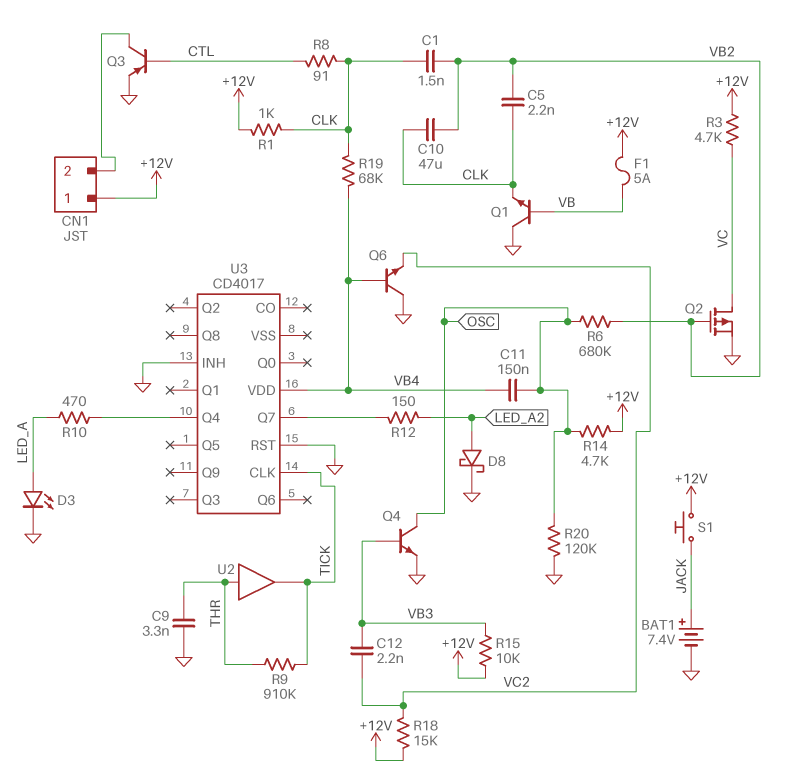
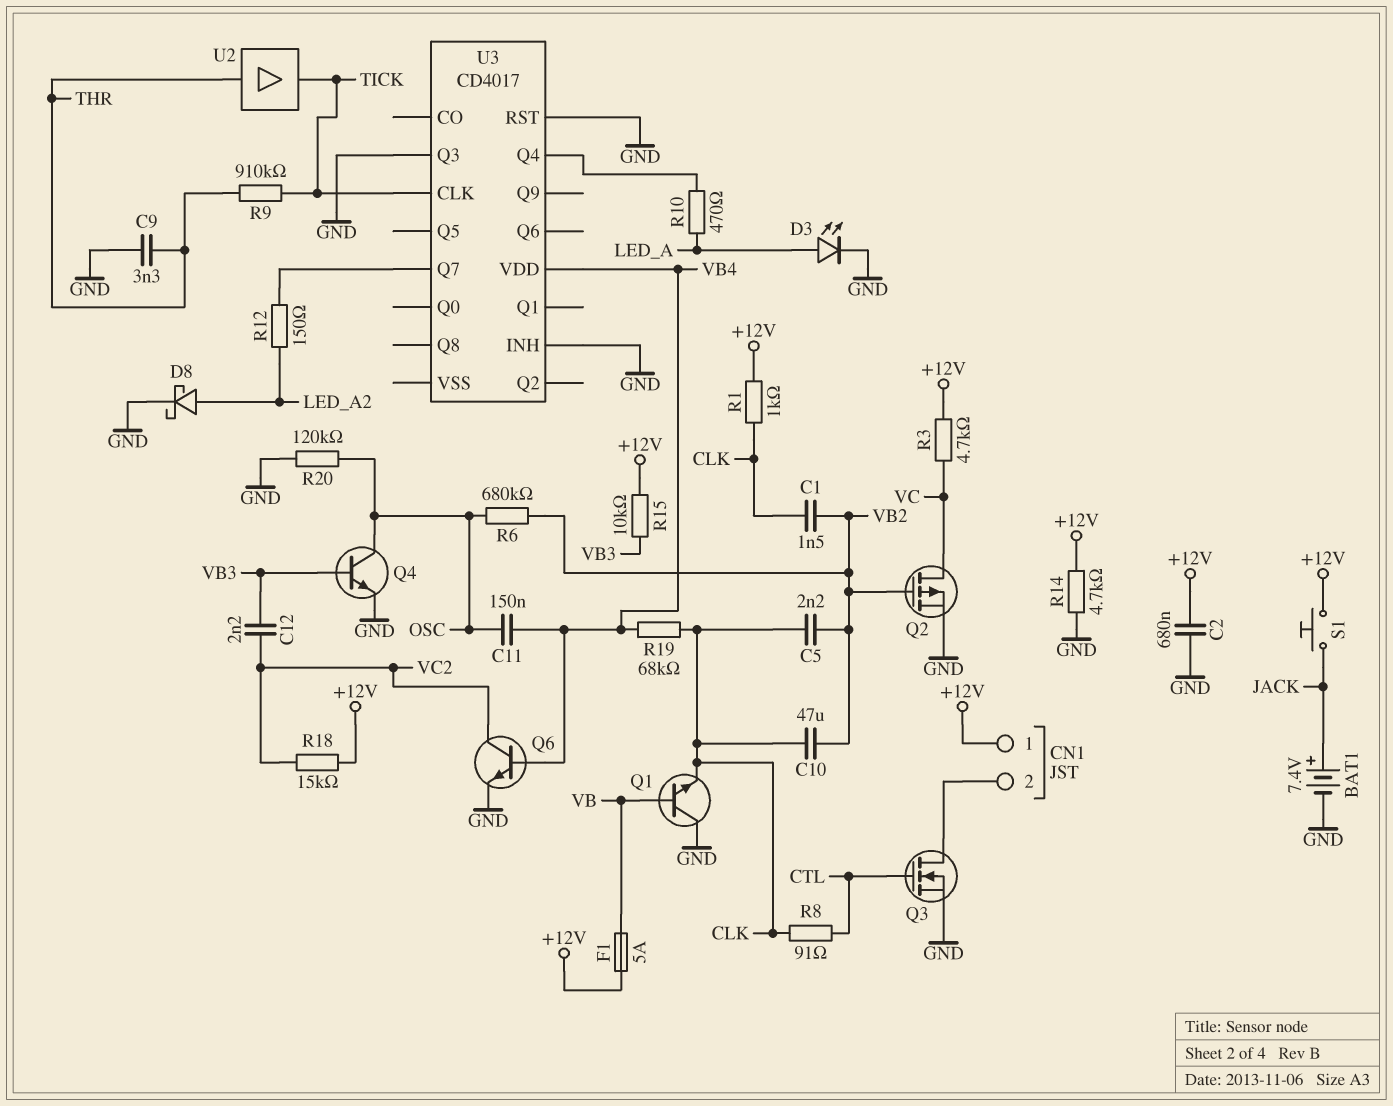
C2: none -> 680nF (+12V, GND)
Q3: PNP (B CTL, C CN1/2, E GND) -> NMOS (G CTL, D CN1/2, S GND)
Q6: NPN (B VB4, C GND, E VC2) -> NPN (B VB4, C VC2, E GND)
R14: 4.7k (+12V, OSC) -> 4.7k (+12V, GND)
U3 pin Q3: none -> GND

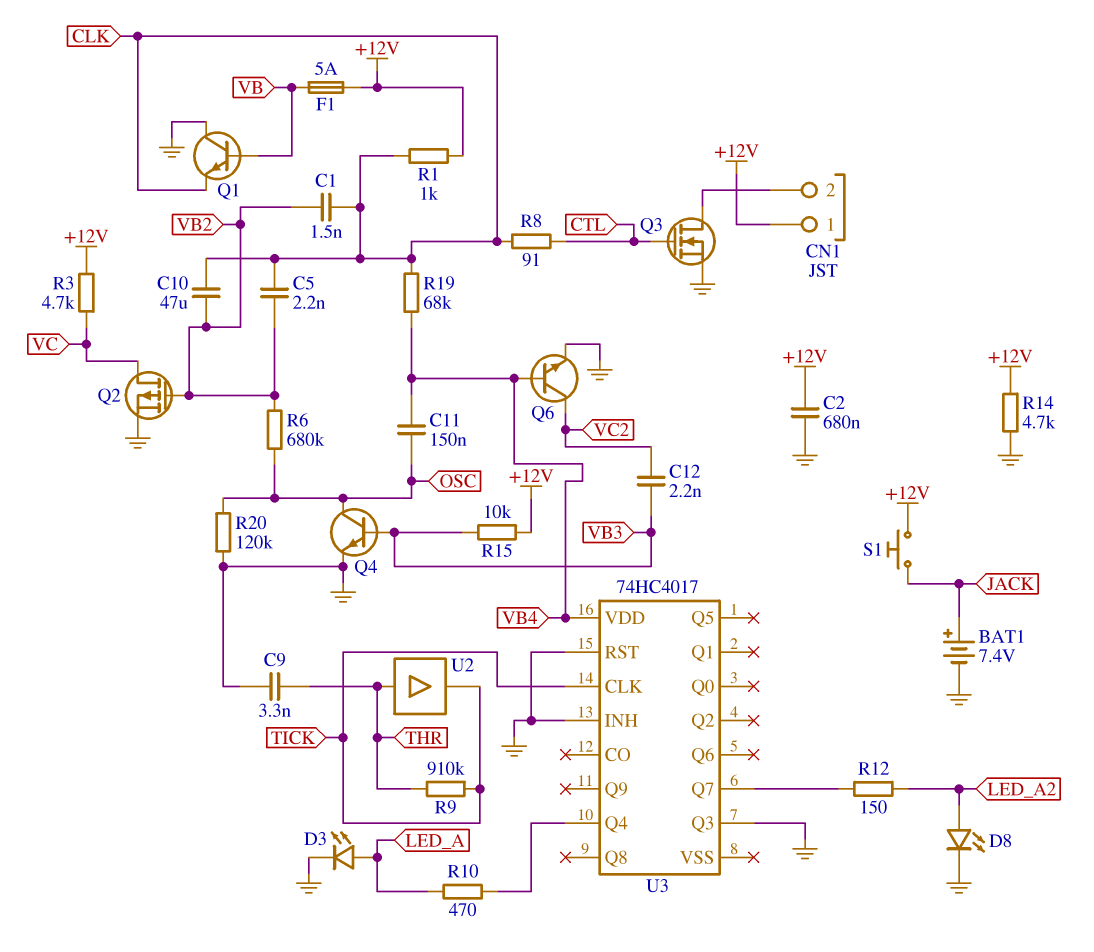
D8: schottky (A LED_A2, K GND) -> LED (A LED_A2, K GND)
R18: 15k (+12V, VC2) -> none
U3: CD4017 -> 74HC4017

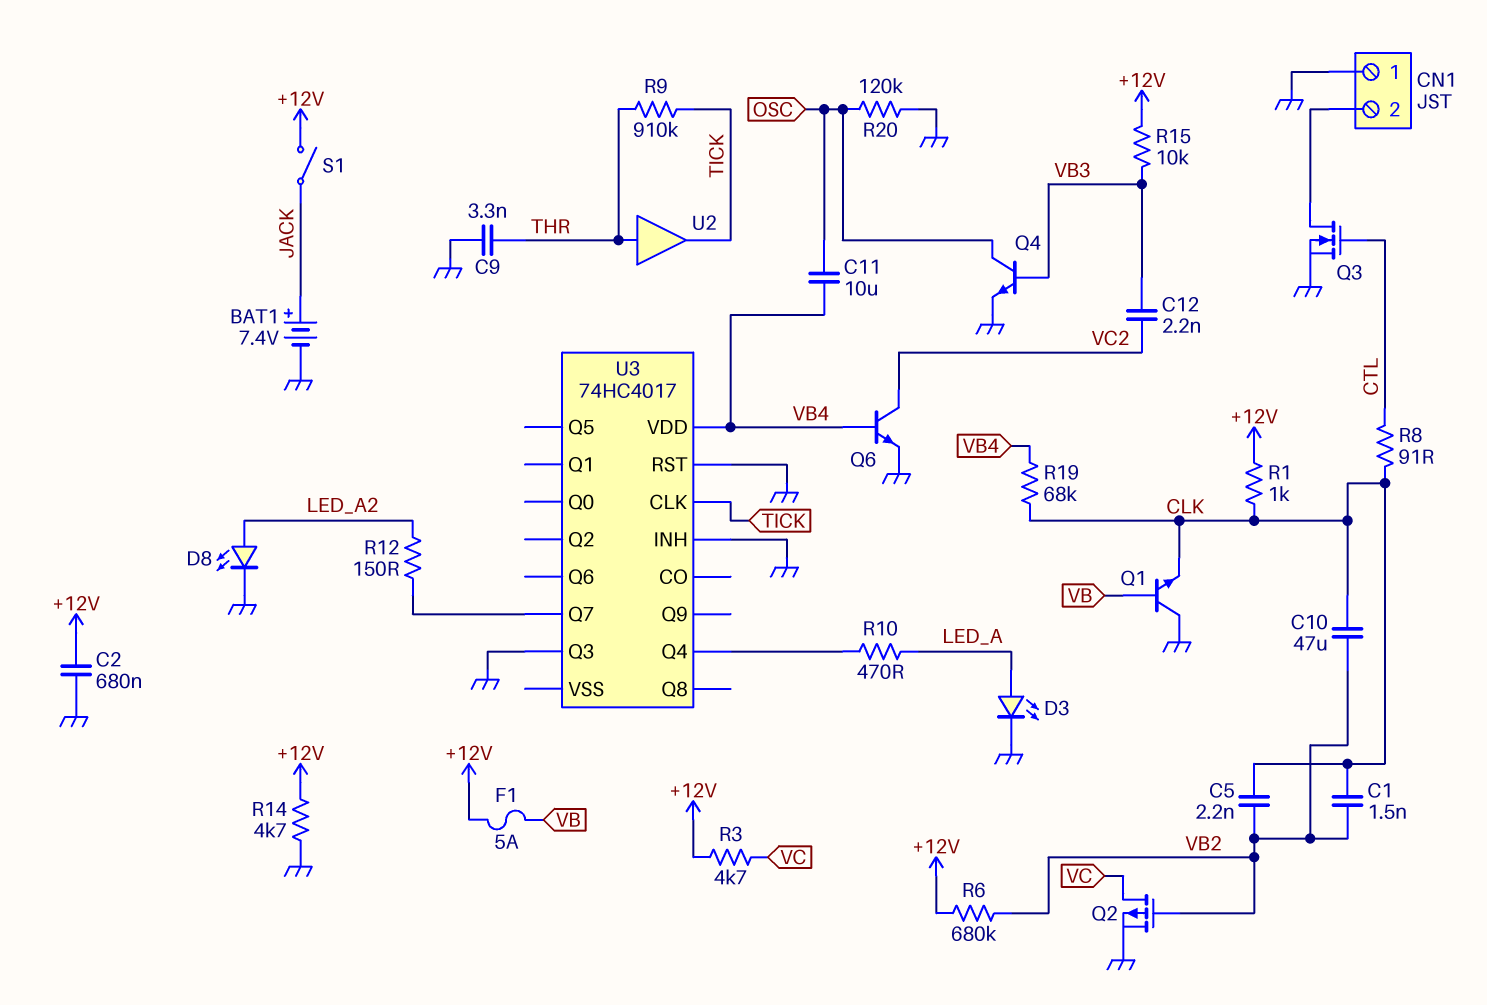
C11: 150nF (OSC, VB4) -> 10uF (OSC, VB4)
CN1 pin 1: +12V -> GND
R6: 680k (OSC, VB2) -> 680k (+12V, VB2)
S1: button (+12V, JACK) -> switch (+12V, JACK)

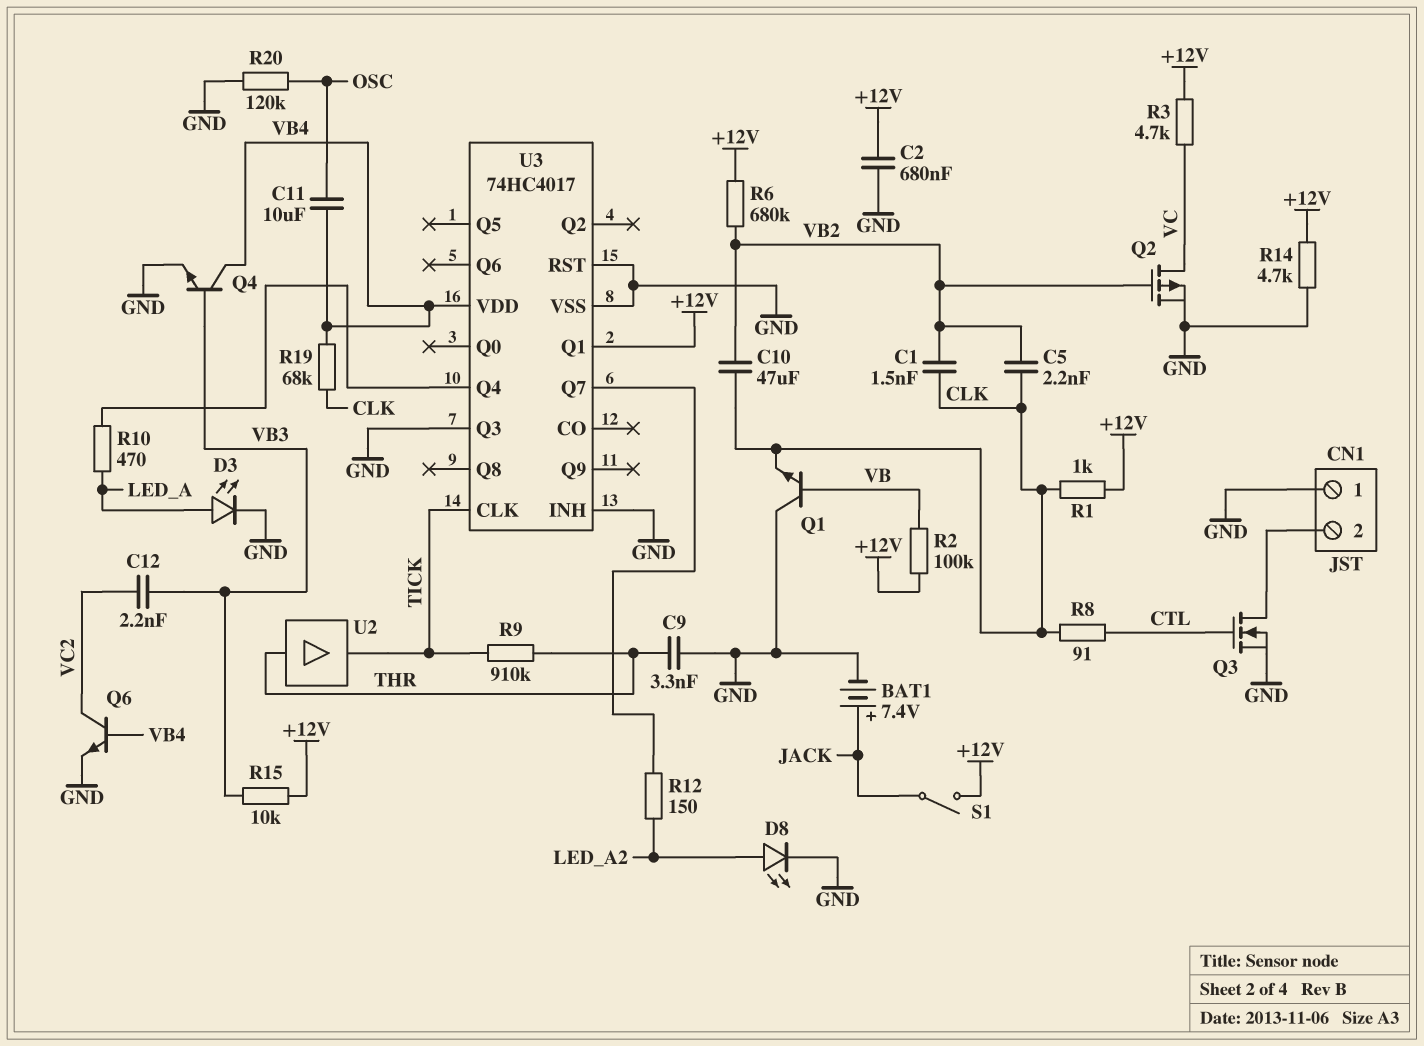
F1: 5A (+12V, VB) -> none
Q4: NPN (B VB3, C OSC, E GND) -> NPN (B VB3, C VB4, E GND)
R2: none -> 100k (+12V, VB)
U3 pin Q1: none -> +12V
U3 pin VSS: none -> GND

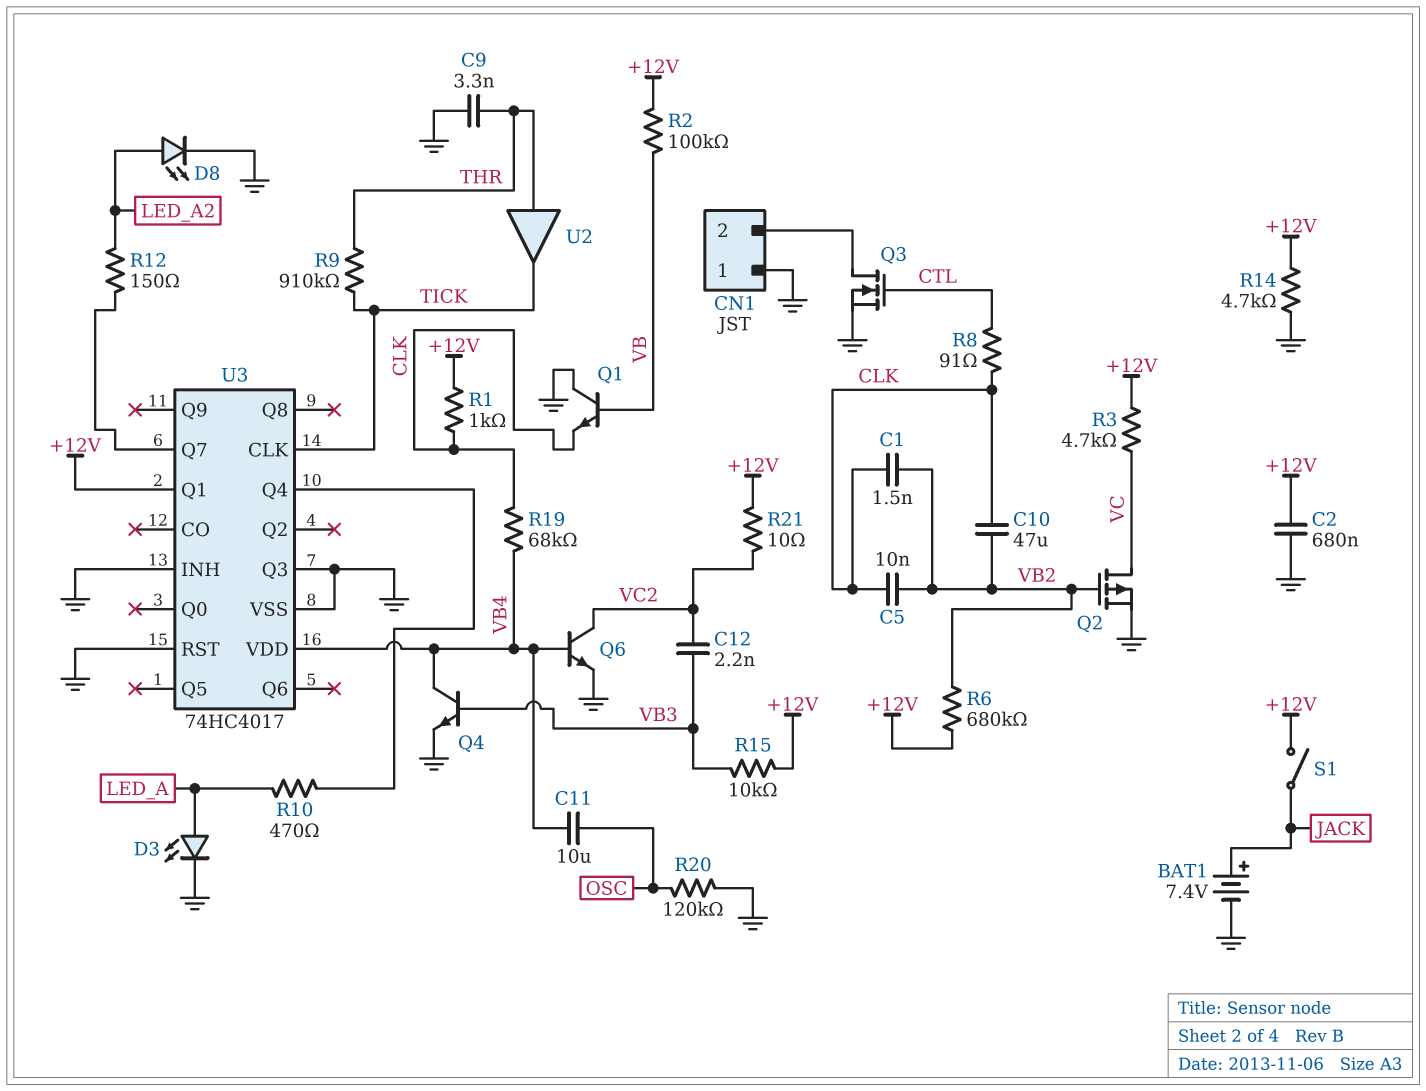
C5: 2.2nF (CLK, VB2) -> 10nF (CLK, VB2)
R21: none -> 10 (+12V, VC2)

